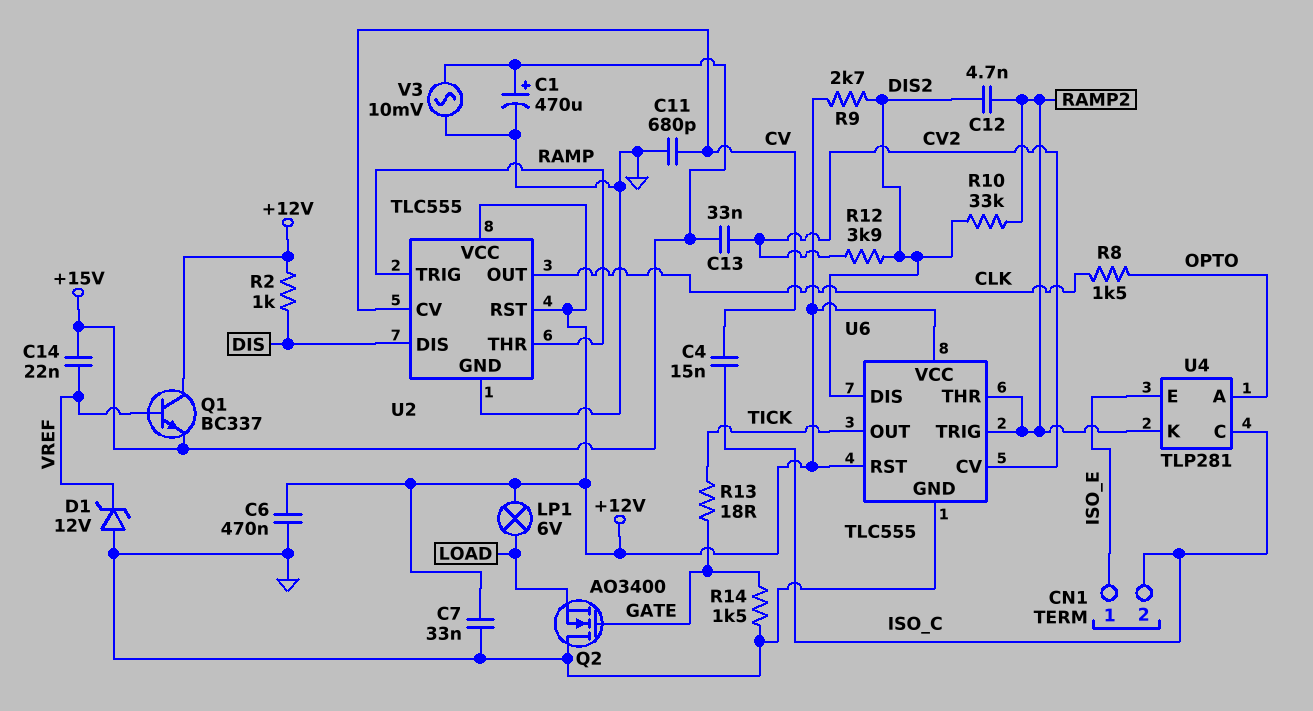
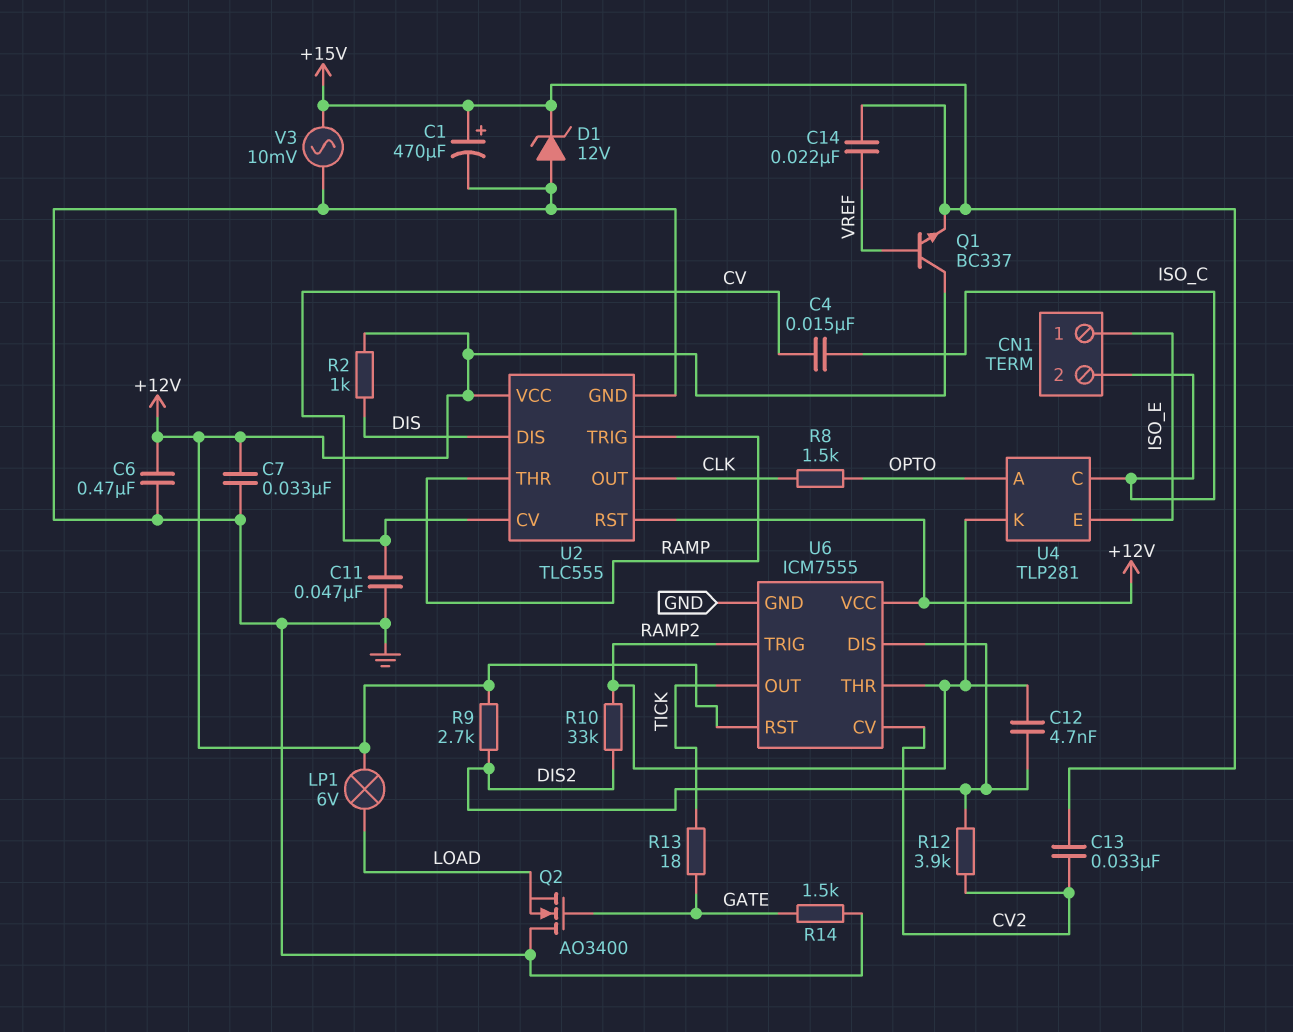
C11: 680pF (CV, GND) -> 47nF (CV, GND)
D1: zener 12V (A GND, K VREF) -> zener 12V (A GND, K +15V)
U6: TLC555 -> ICM7555

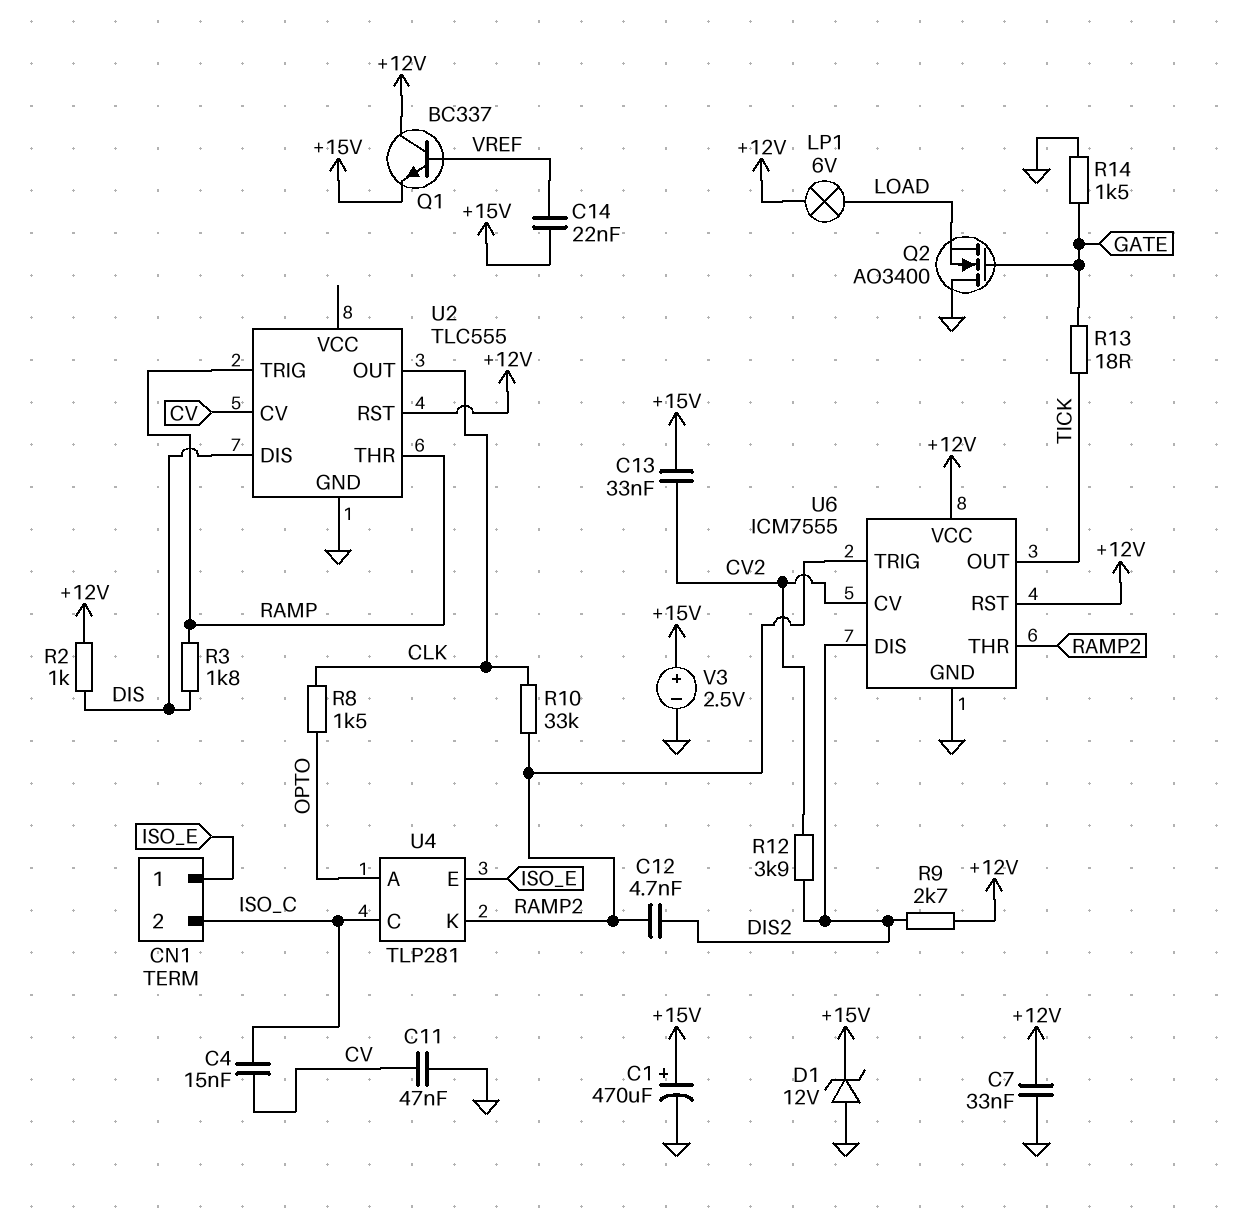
C6: 470nF (+12V, GND) -> none
R3: none -> 1.8k (DIS, RAMP)
R10: 33k (DIS2, RAMP2) -> 33k (CLK, RAMP2)
U2 pin VCC: +12V -> none
V3: AC 10mV (+15V, GND) -> 2.5V (plus +15V, minus GND)

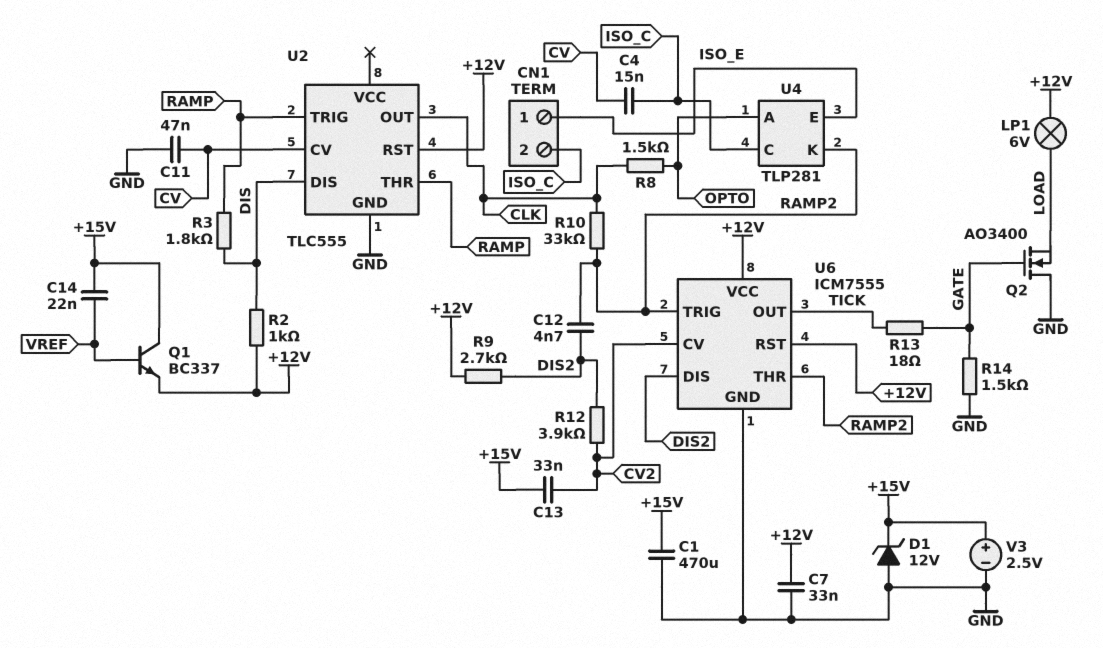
C1: 470uF (plus +15V, minus GND) -> 470uF (+15V, GND)
Q1: NPN BC337 (B VREF, C +12V, E +15V) -> NPN BC337 (B VREF, C +15V, E +12V)

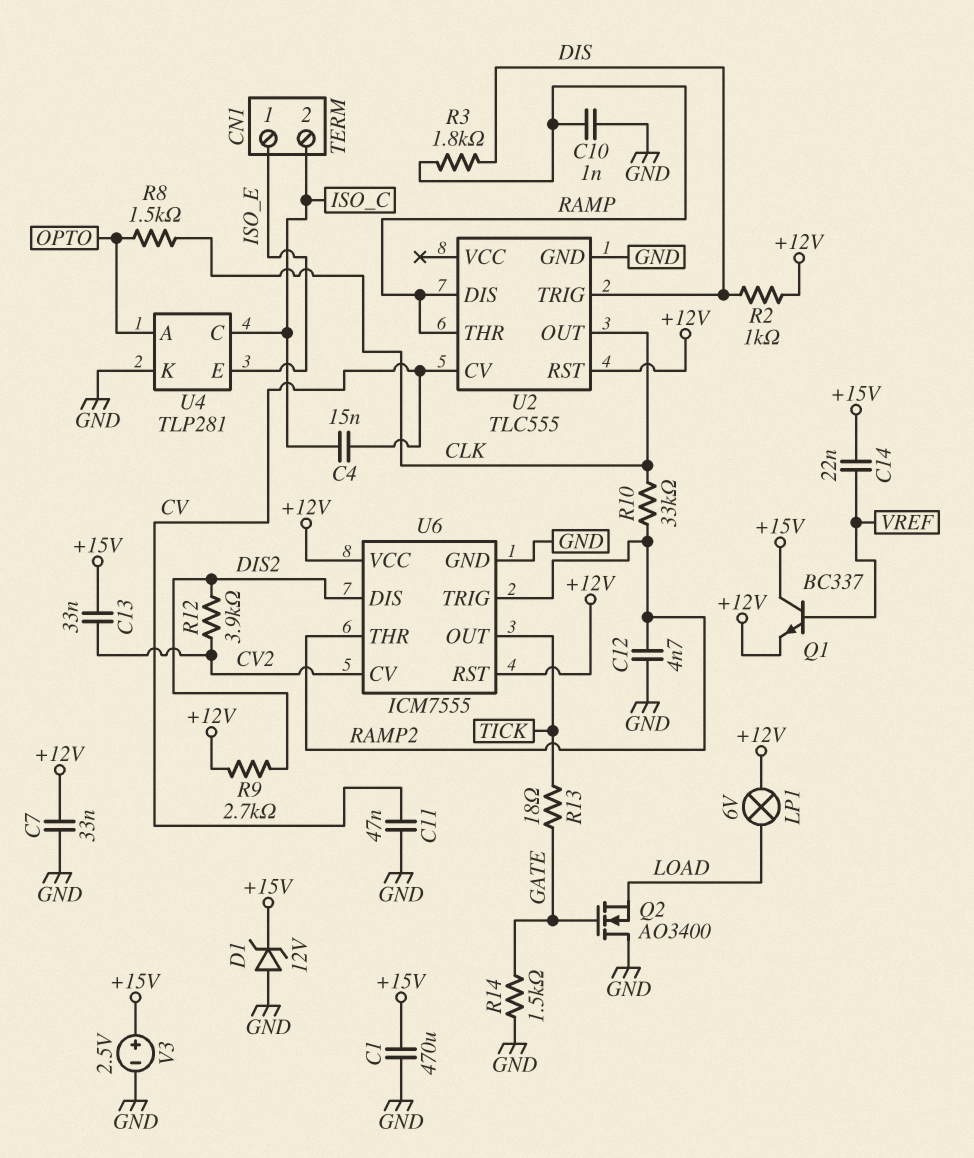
C10: none -> 1nF (GND, RAMP)
C12: 4.7nF (DIS2, RAMP2) -> 4.7nF (GND, RAMP2)
U2 pin DIS: DIS -> RAMP
U2 pin TRIG: RAMP -> DIS
U4 pin K: RAMP2 -> GND

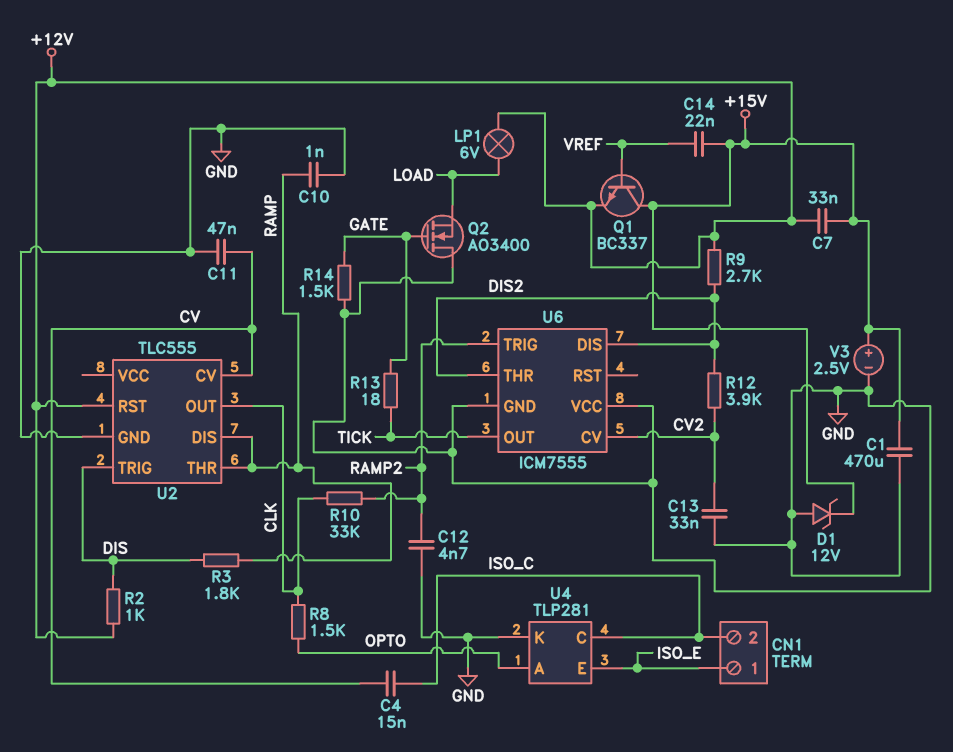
C7: 33nF (+12V, GND) -> 33nF (+12V, +15V)
C13: 33nF (+15V, CV2) -> 33nF (CV2, GND)
U6 pin RST: +12V -> none
U6 pin THR: RAMP2 -> DIS2
U6 pin VCC: +12V -> GND

